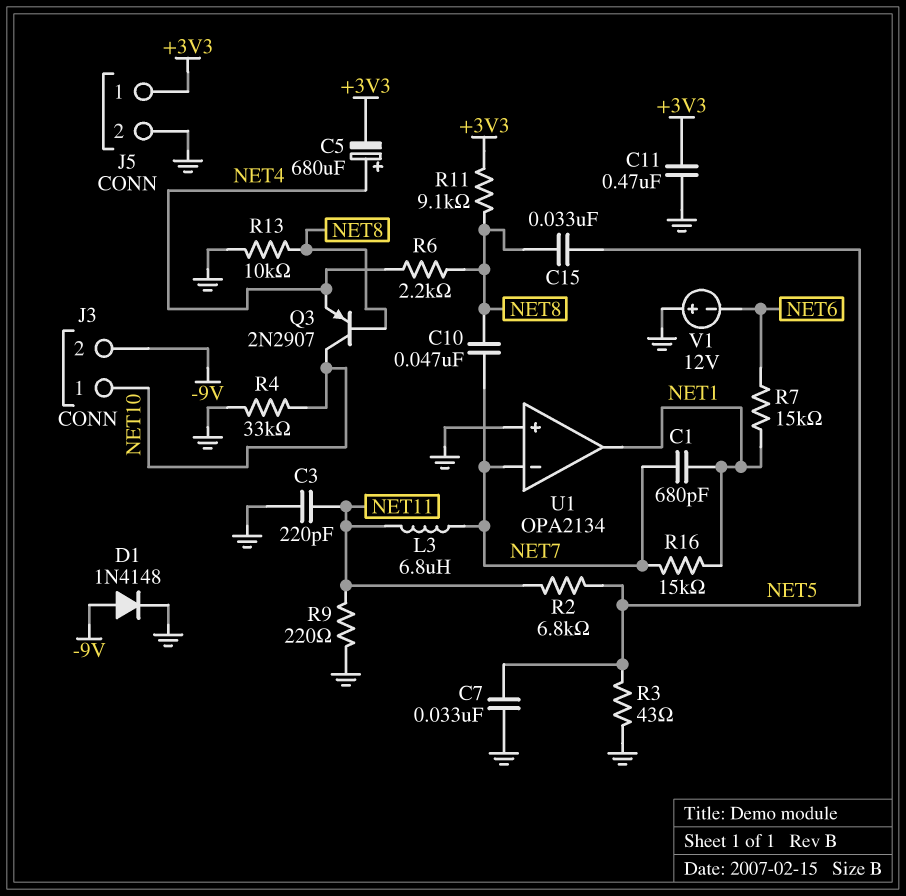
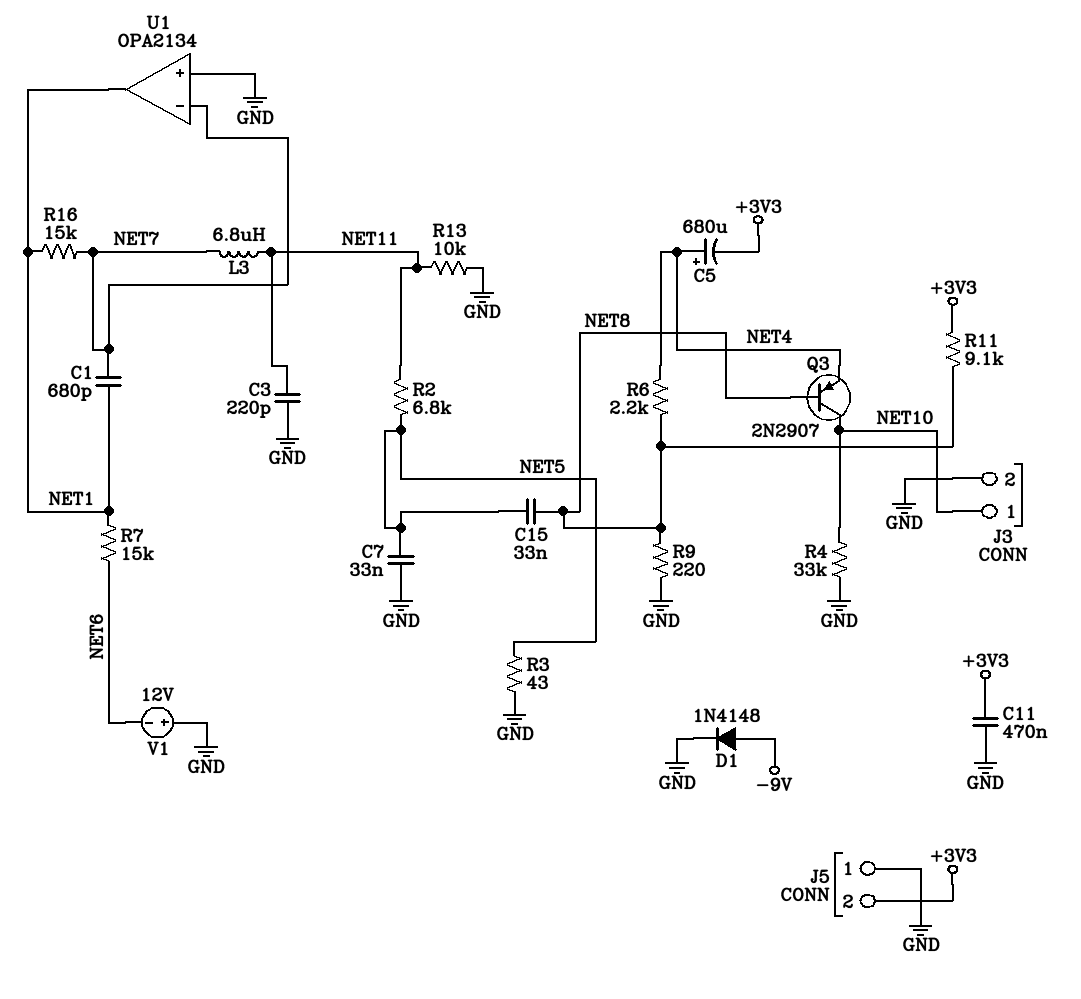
C10: 47nF (NET7, NET8) -> none
J3 pin 2: -9V -> GND
J5 pin 1: +3V3 -> GND
J5 pin 2: GND -> +3V3
R9: 220 (GND, NET11) -> 220 (GND, NET8)
R13: 10k (GND, NET8) -> 10k (GND, NET11)

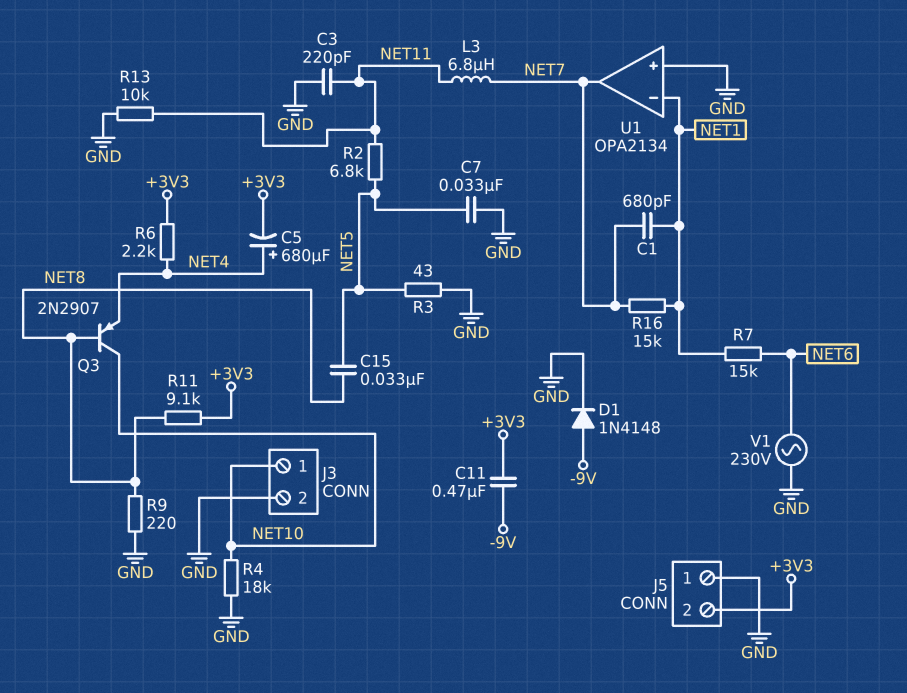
C11: 470nF (+3V3, GND) -> 470nF (+3V3, -9V)
R4: 33k (GND, NET10) -> 18k (GND, NET10)
R6: 2.2k (NET4, NET8) -> 2.2k (+3V3, NET4)
U1 pin in-: NET7 -> NET1
U1 pin out: NET1 -> NET7
V1: 12V (plus GND, minus NET6) -> AC 230V (GND, NET6)

